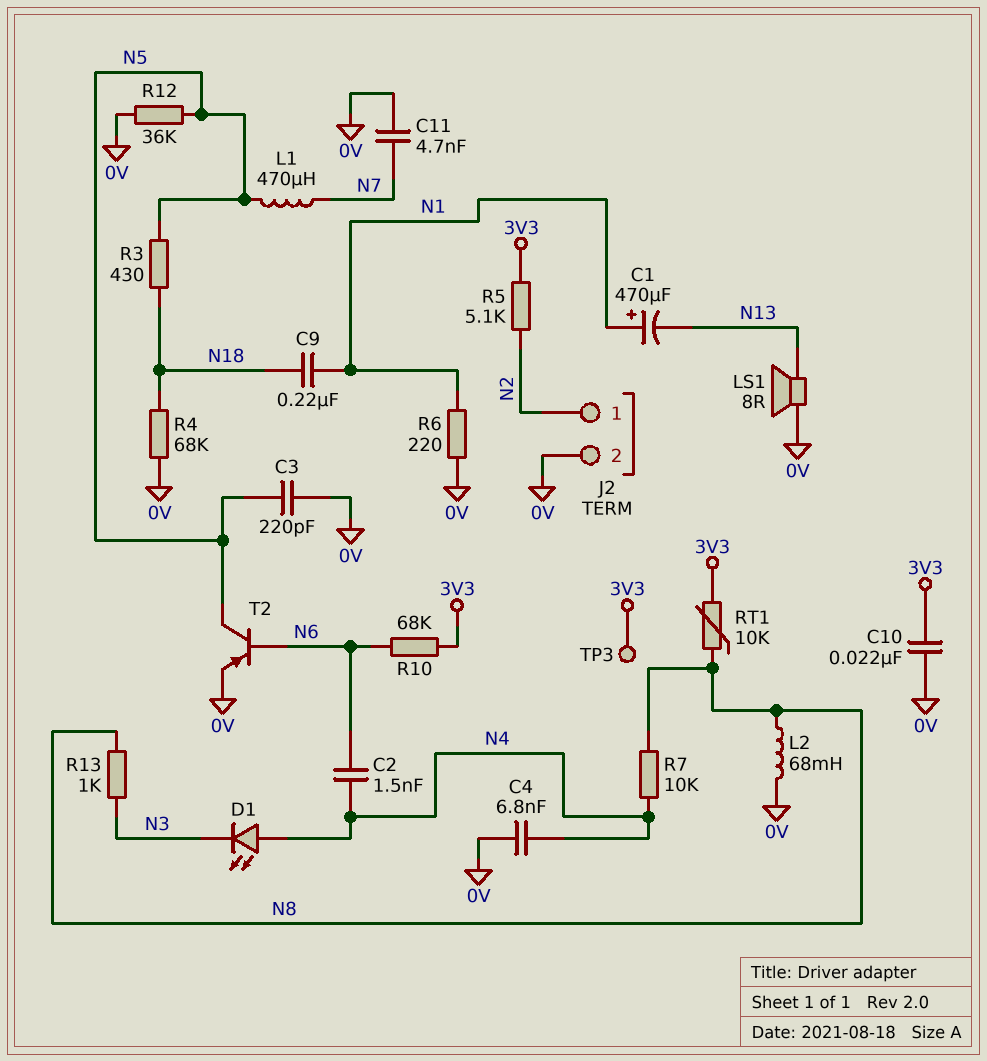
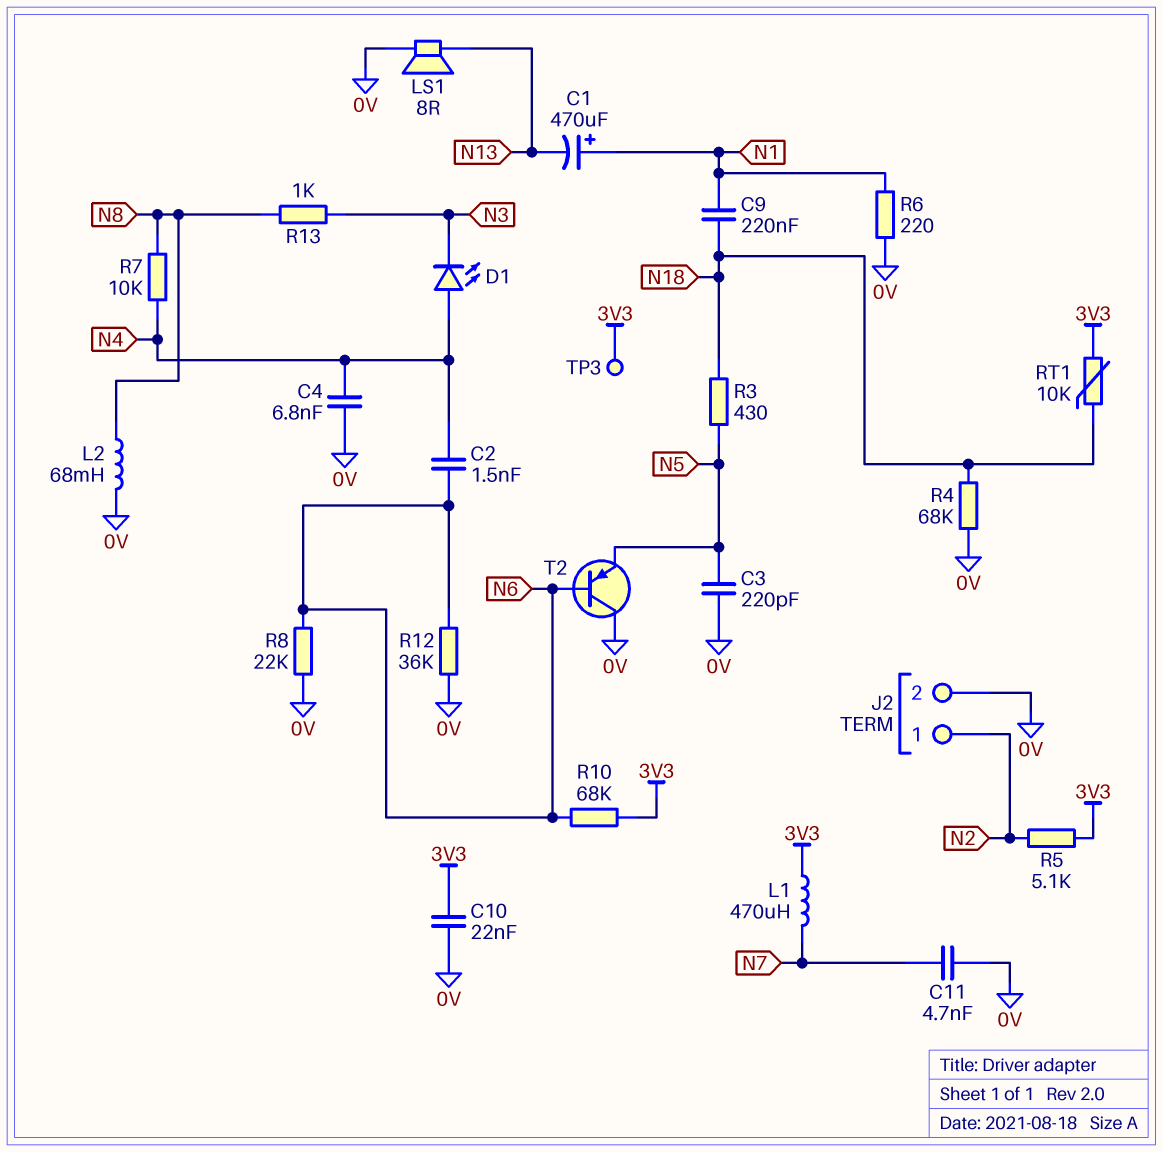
L1: 470uH (N5, N7) -> 470uH (3V3, N7)
R8: none -> 22k (0V, N6)
R12: 36k (0V, N5) -> 36k (0V, N6)
RT1: 10k (3V3, N8) -> 10k (3V3, N18)
T2: PNP (B N6, C N5, E 0V) -> PNP (B N6, C 0V, E N5)

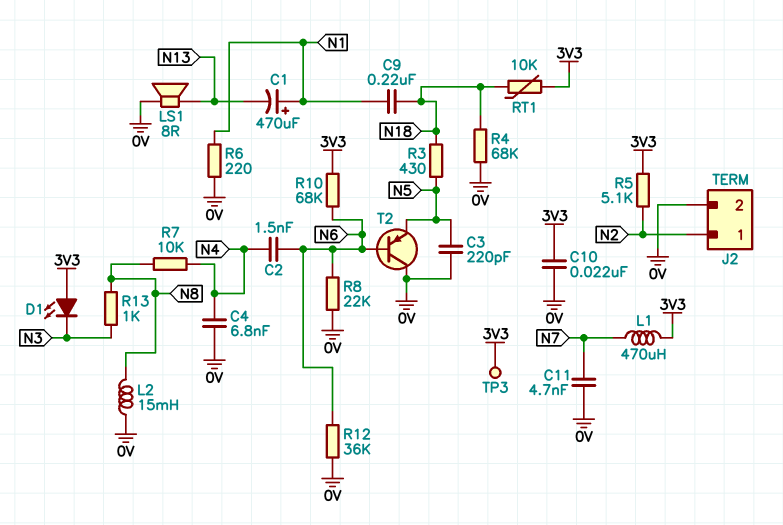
D1: LED (A N4, K N3) -> LED (A 3V3, K N3)
L2: 68mH (0V, N8) -> 15mH (0V, N8)

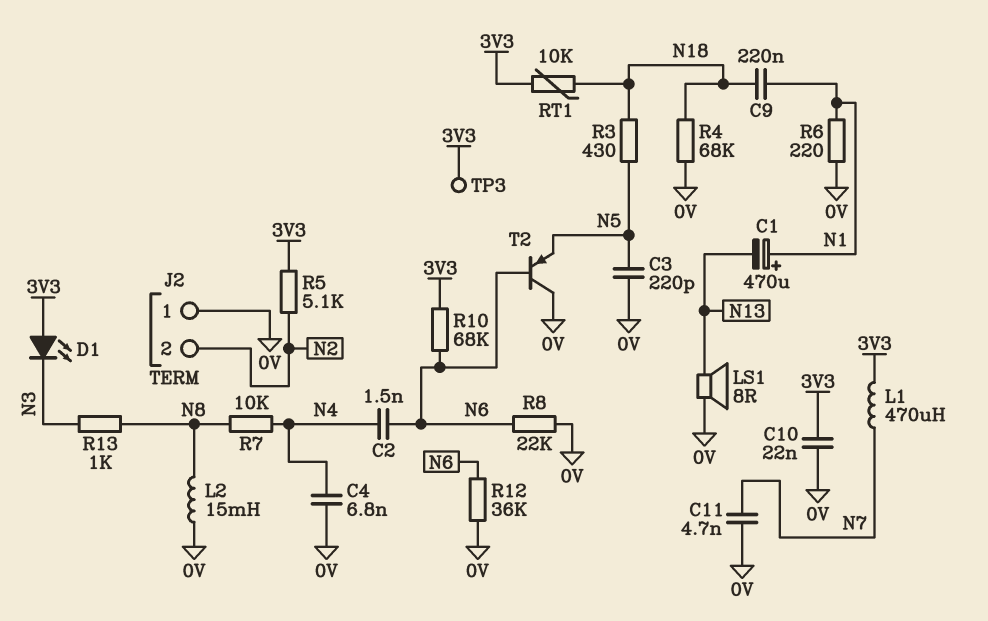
J2 pin 1: N2 -> 0V
J2 pin 2: 0V -> N2

